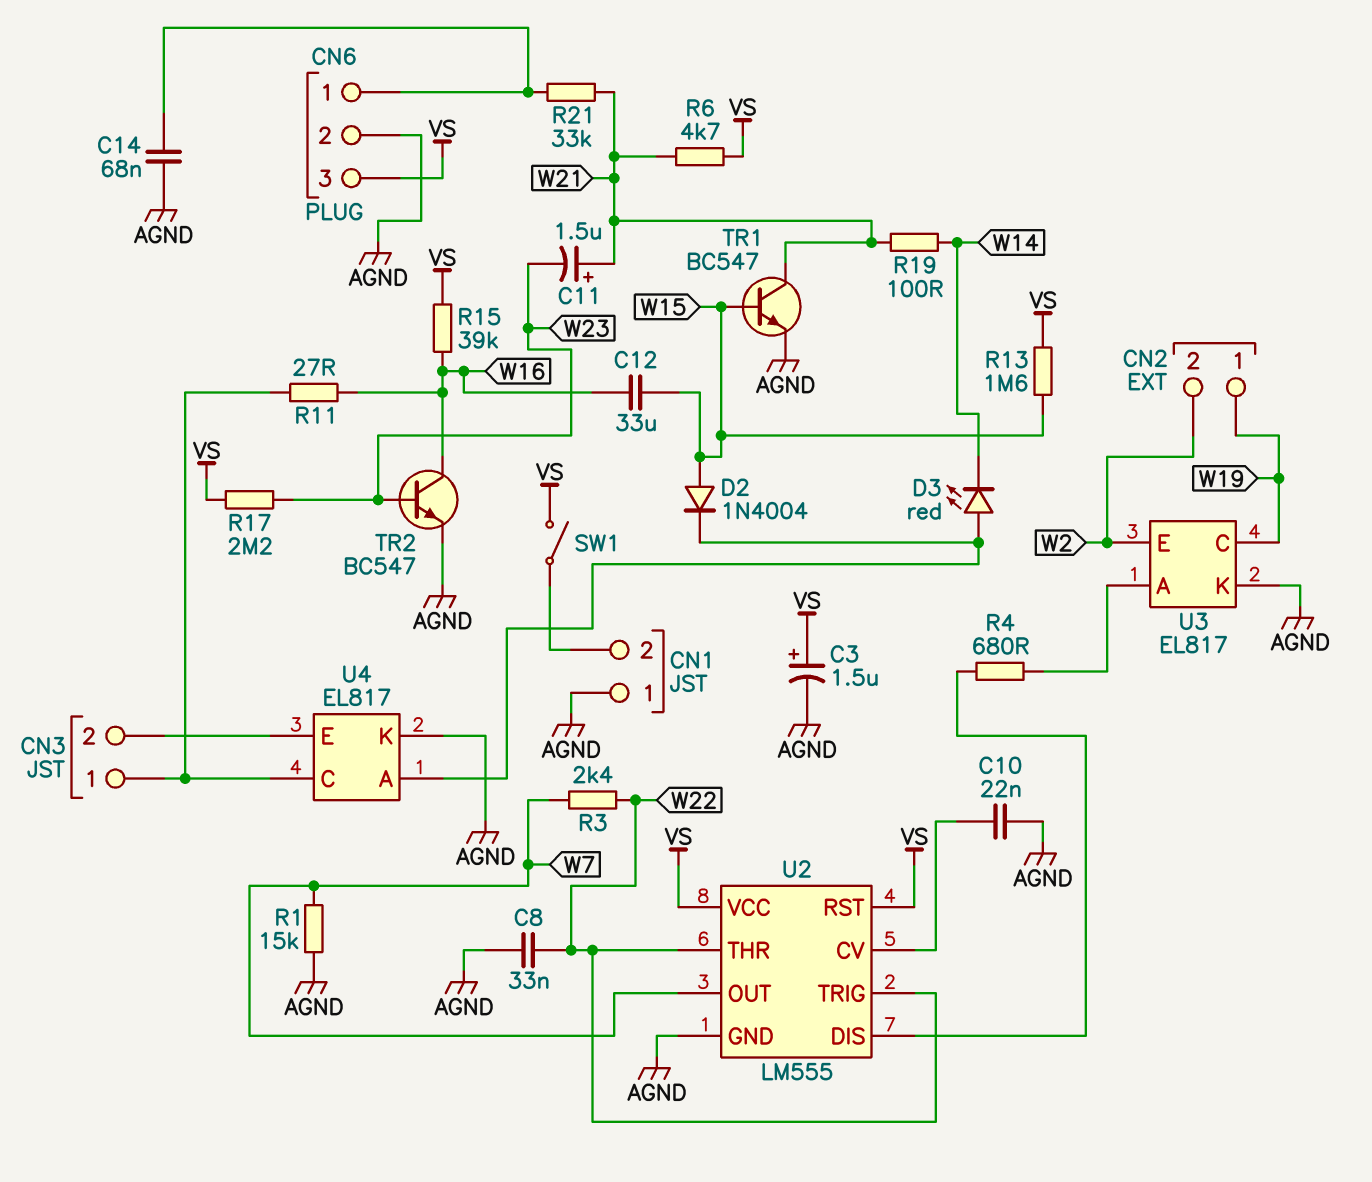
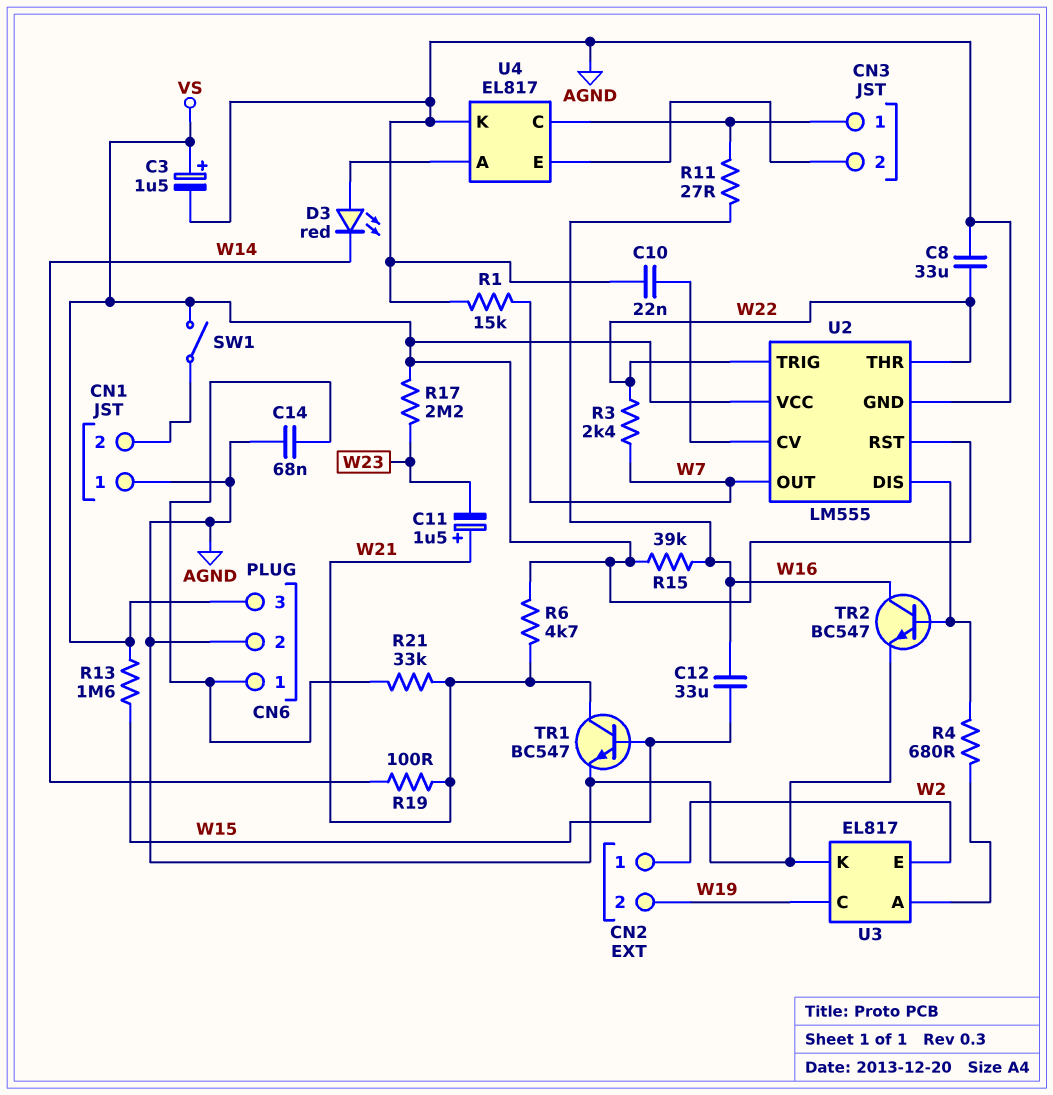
C8: 33nF (AGND, W22) -> 33uF (AGND, W22)
CN2 pin 1: W19 -> W2
CN2 pin 2: W2 -> W19
D2: diode 1N4004 (A W15, K U4/A) -> none
TR2: NPN BC547 (B W23, C W16, E AGND) -> NPN BC547 (B U2/DIS, C W16, E AGND)

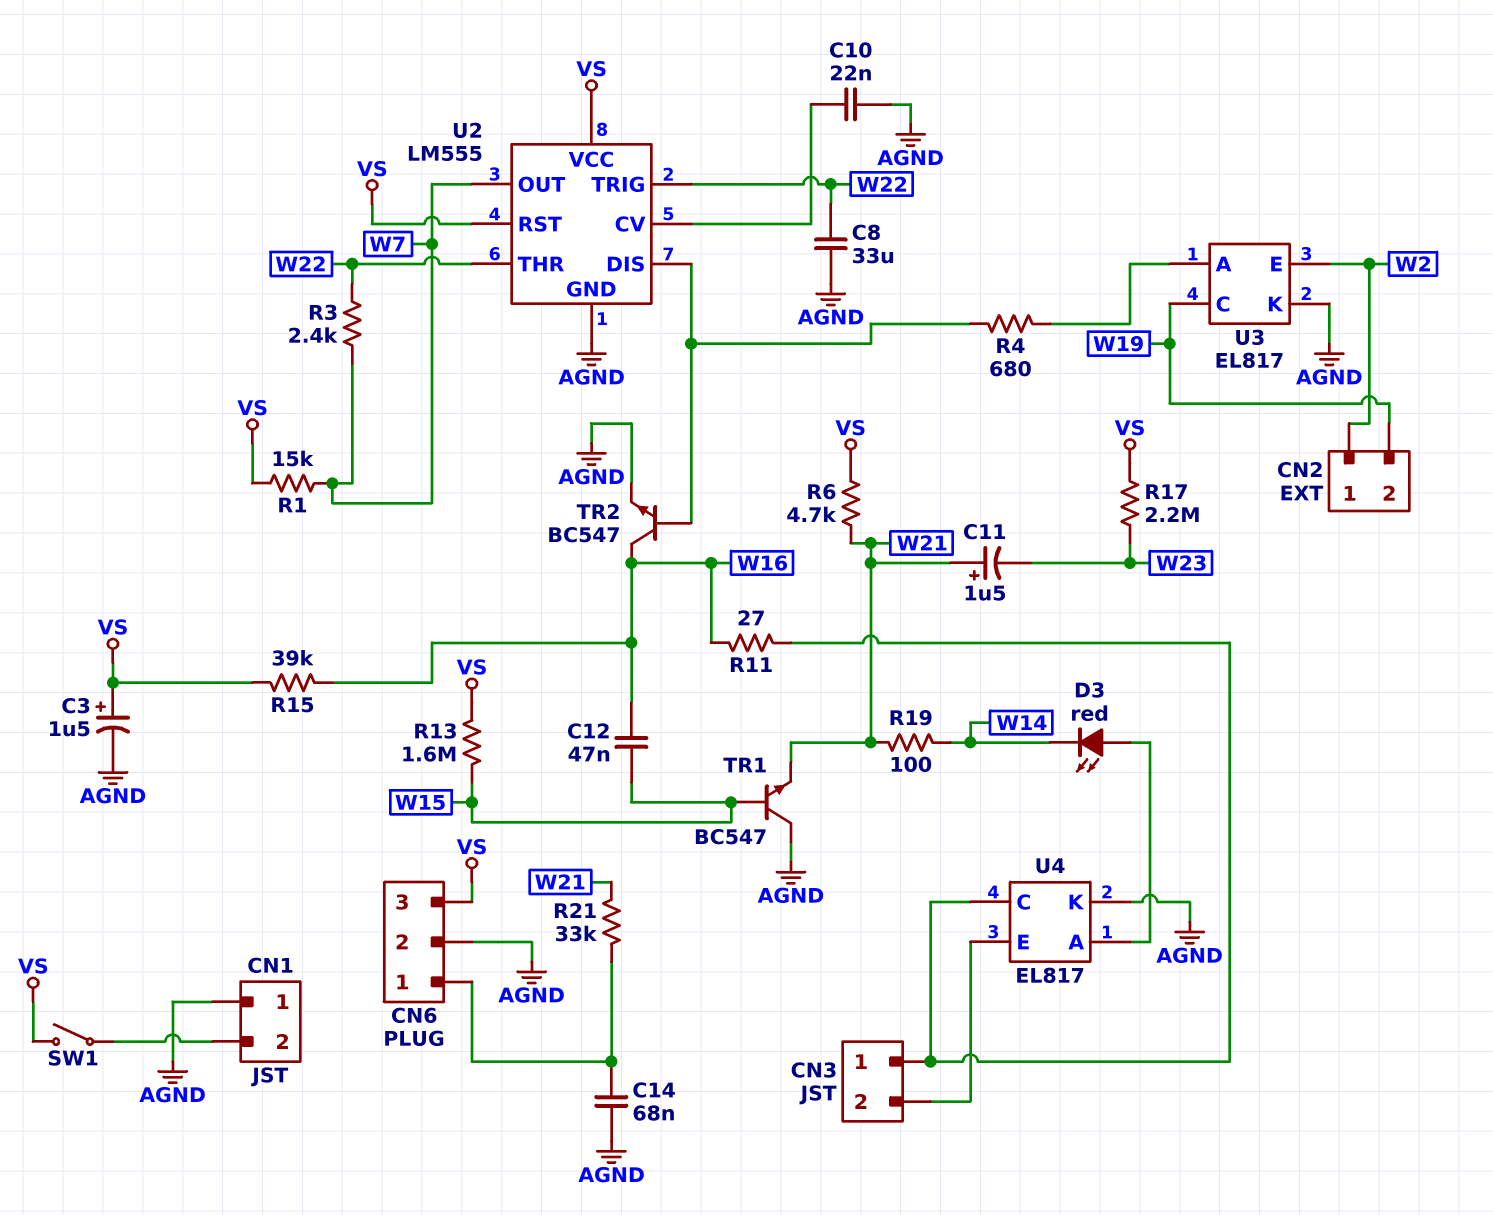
C12: 33uF (W15, W16) -> 47nF (W15, W16)
R1: 15k (AGND, W7) -> 15k (VS, W7)
TR1: NPN BC547 (B W15, C W21, E AGND) -> NPN BC547 (B W15, C AGND, E W21)

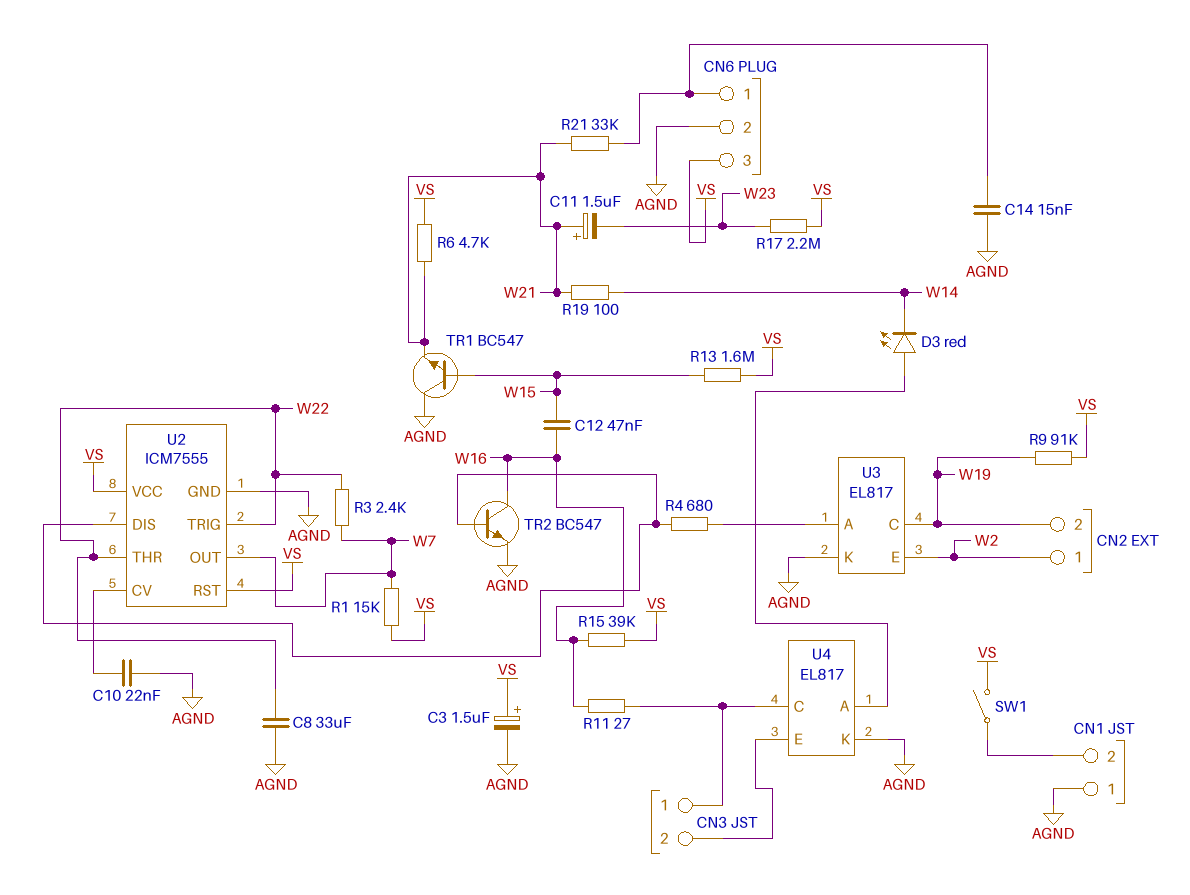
C14: 68nF (AGND, CN6/1) -> 15nF (AGND, CN6/1)
R9: none -> 91k (VS, W19)
U2: LM555 -> ICM7555

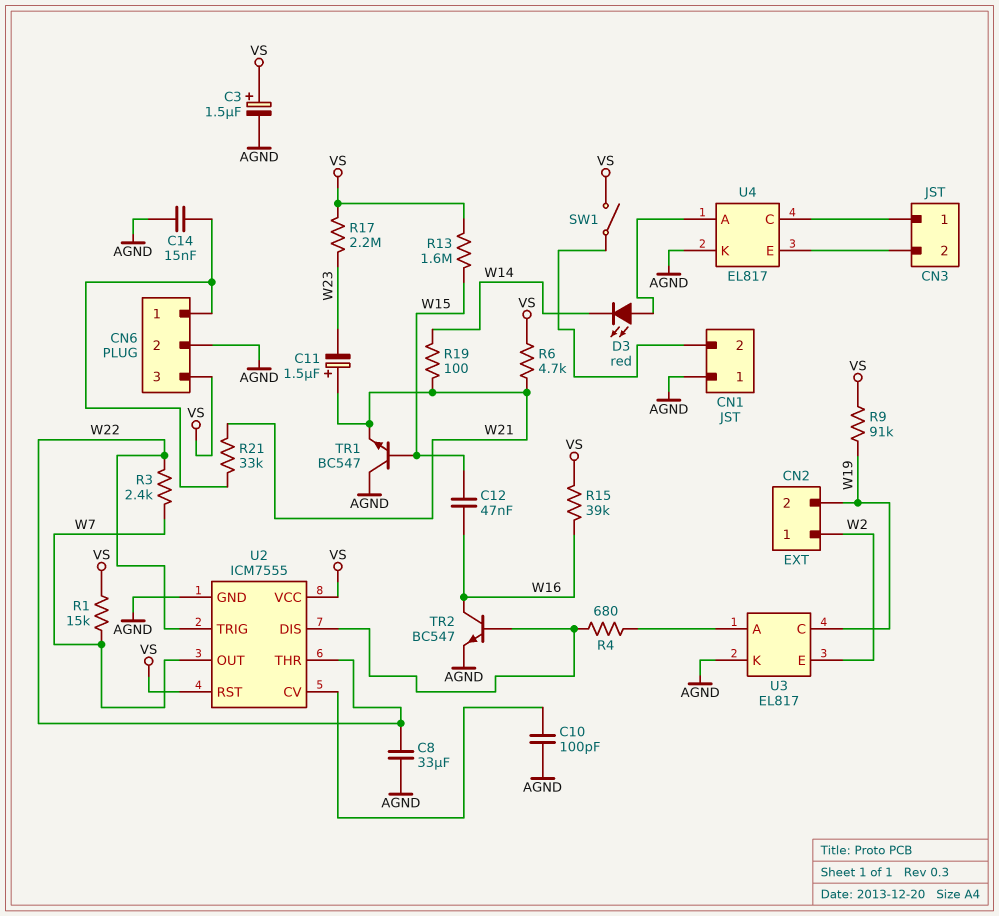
C10: 22nF (AGND, U2/CV) -> 100pF (AGND, U2/CV)
R11: 27 (CN3/1, W16) -> none

